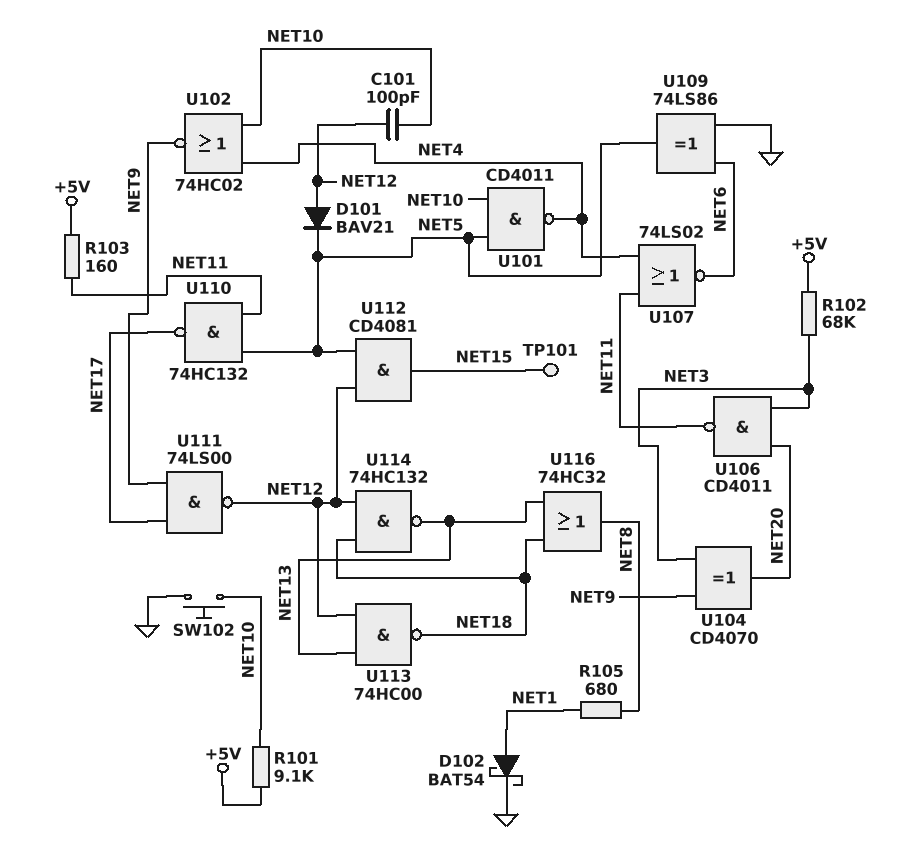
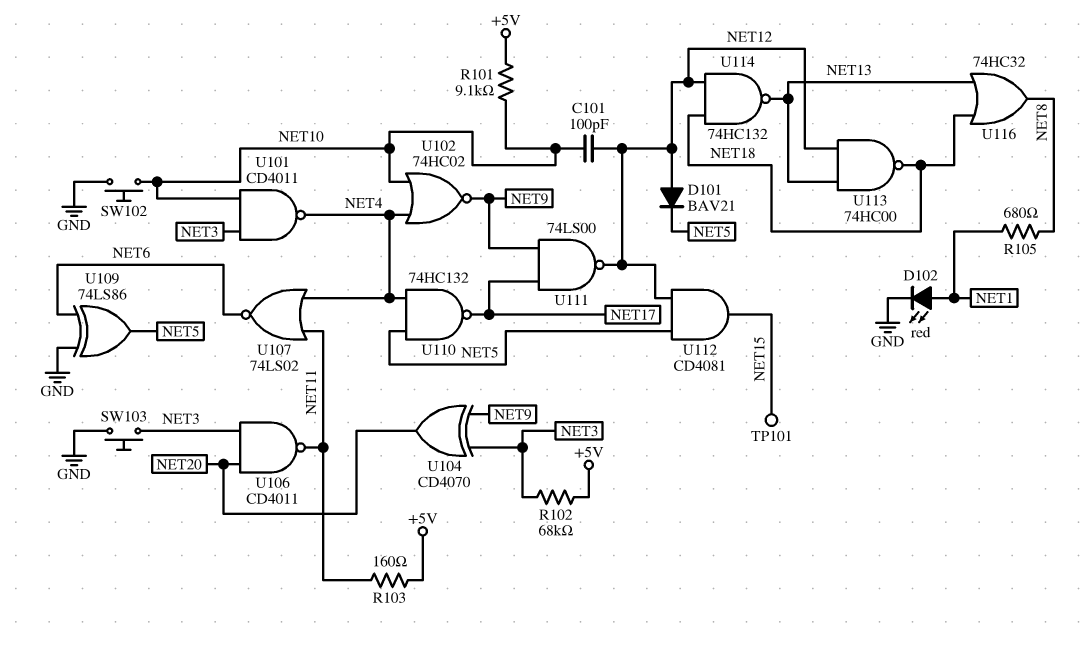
D102: schottky BAT54 (A NET1, K GND) -> LED red (A NET1, K GND)
SW103: none -> button (GND, NET3)
U101: NAND CD4011 (in NET5, in NET10, out NET4) -> NAND CD4011 (in NET3, in NET10, out NET4)
U110: NAND 74HC132 (in NET5, in NET11, out NET17) -> NAND 74HC132 (in NET4, in NET5, out NET17)

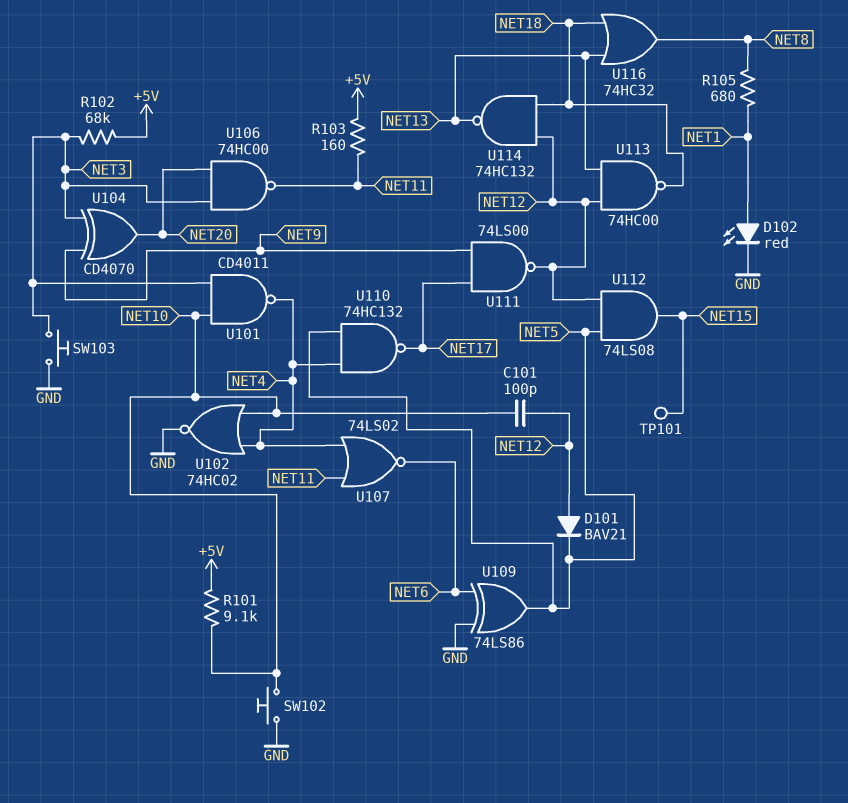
U102: NOR 74HC02 (in NET4, in NET10, out NET9) -> NOR 74HC02 (in NET4, in NET10, out GND)
U106: NAND CD4011 (in NET3, in NET20, out NET11) -> NAND 74HC00 (in NET3, in NET20, out NET11)
U112: AND CD4081 (in NET5, in NET12, out NET15) -> AND 74LS08 (in NET5, in NET12, out NET15)

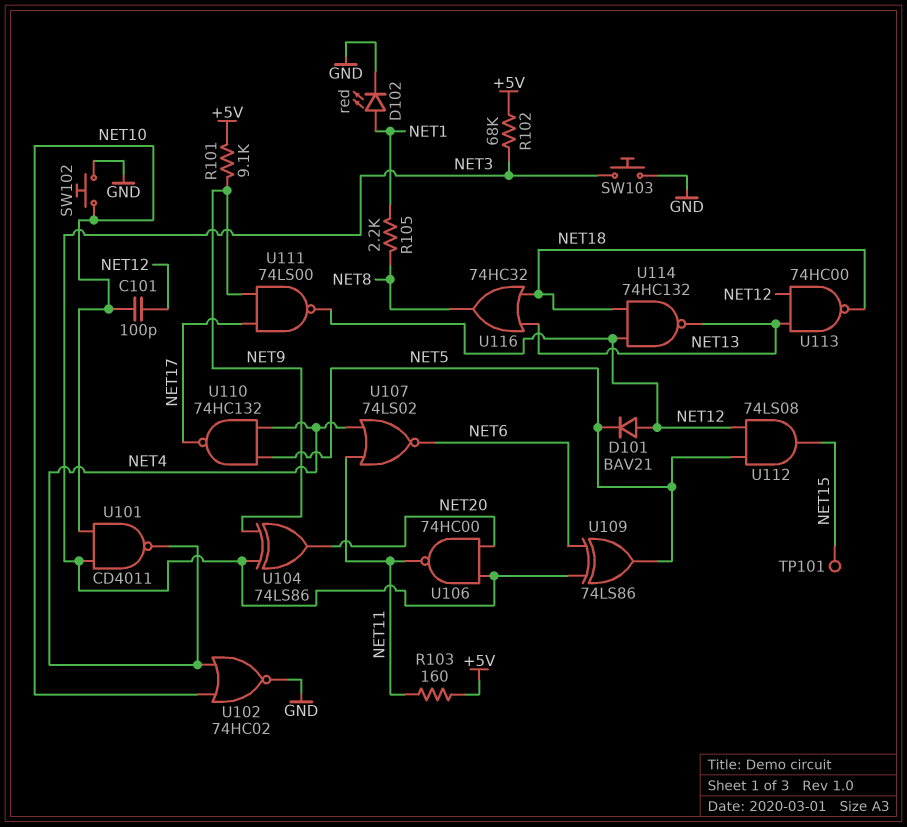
R101: 9.1k (+5V, NET10) -> 9.1k (+5V, NET9)
R105: 680 (NET1, NET8) -> 2.2k (NET1, NET8)
U104: XOR CD4070 (in NET3, in NET9, out NET20) -> XOR 74LS86 (in NET3, in NET9, out NET20)
U109: XOR 74LS86 (in GND, in NET6, out NET5) -> XOR 74LS86 (in NET3, in NET6, out NET5)

